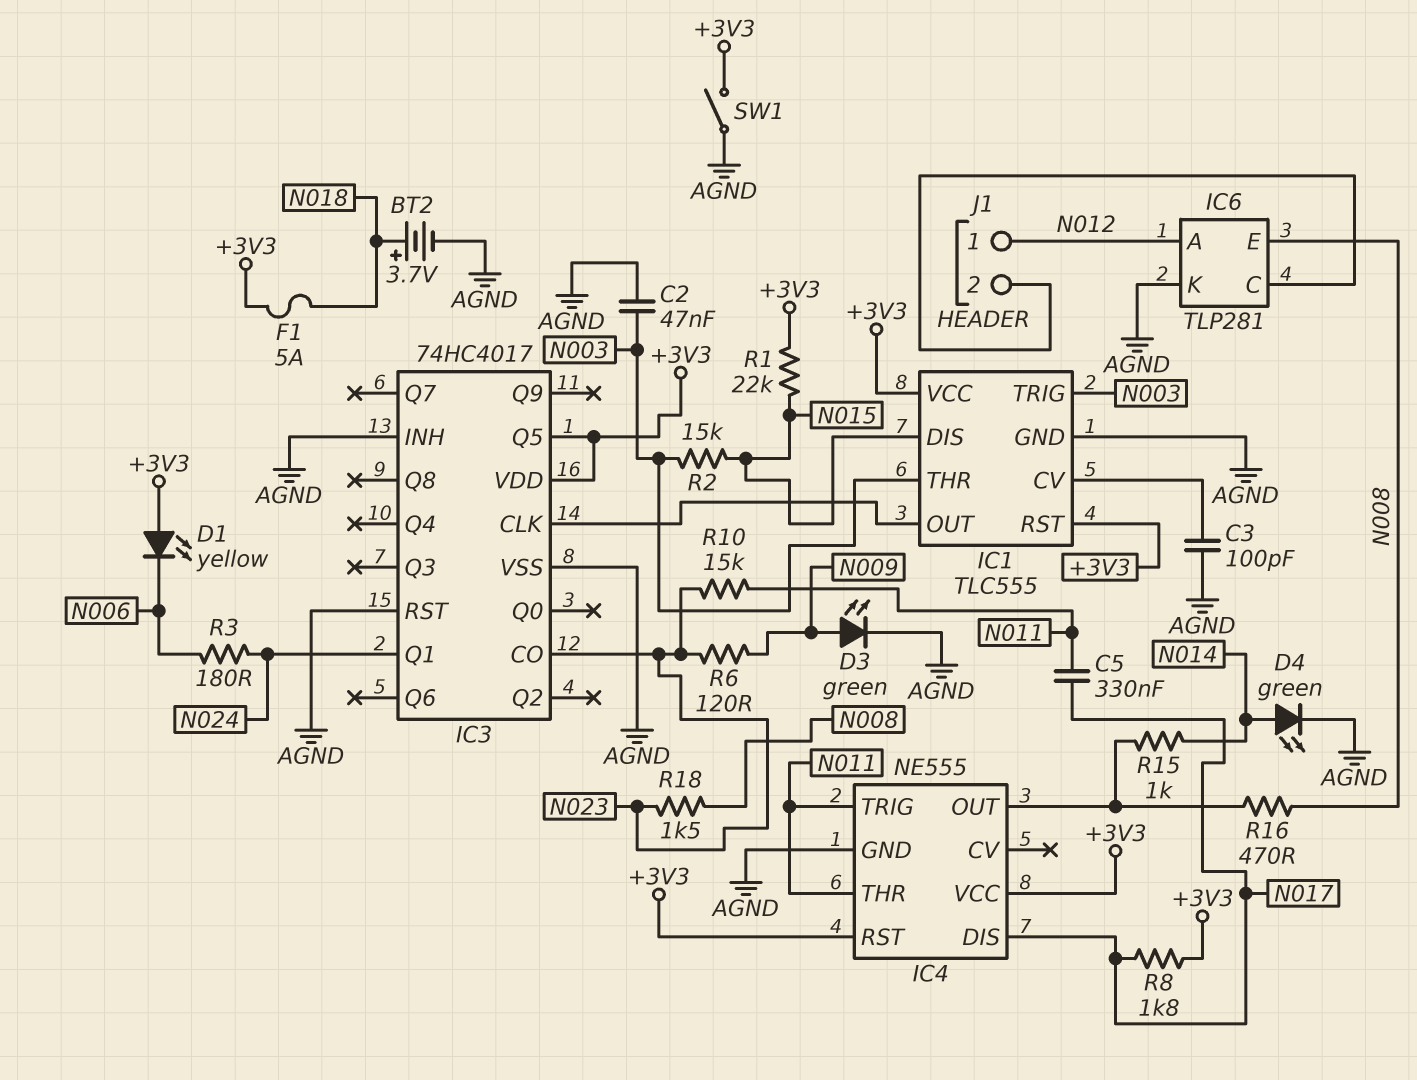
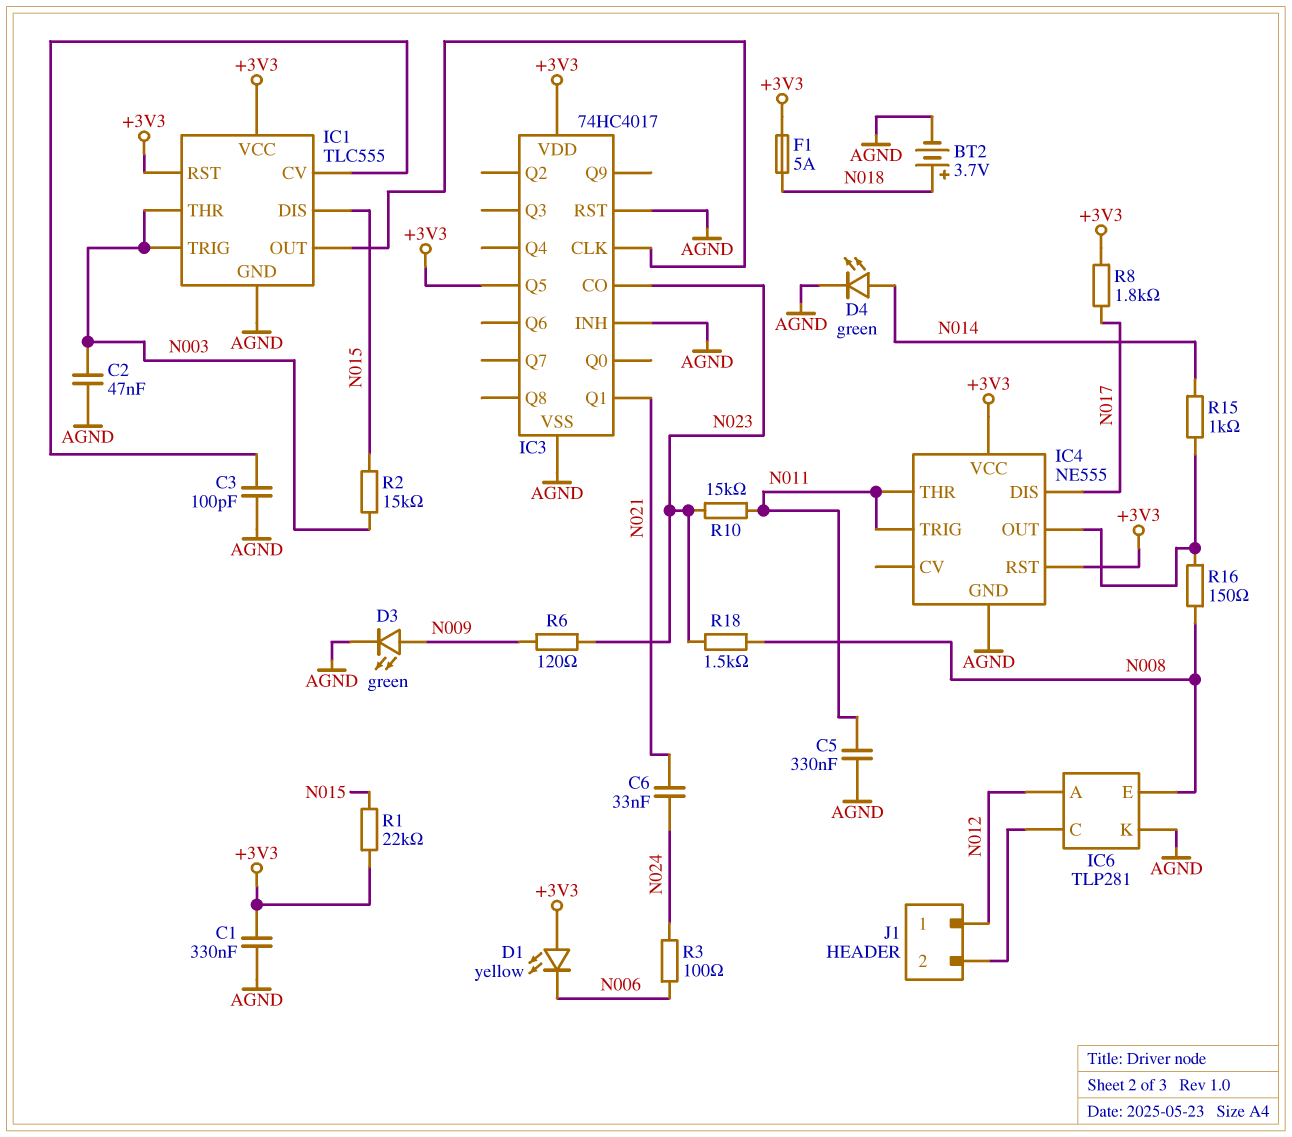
C1: none -> 330nF (+3V3, AGND)
C5: 330nF (N011, N017) -> 330nF (AGND, N011)
C6: none -> 33nF (N021, N024)
IC3 pin Q1: N024 -> N021
R3: 180 (N006, N024) -> 100 (N006, N024)
R16: 470 (IC4/OUT, N008) -> 150 (IC4/OUT, N008)
SW1: switch (+3V3, AGND) -> none

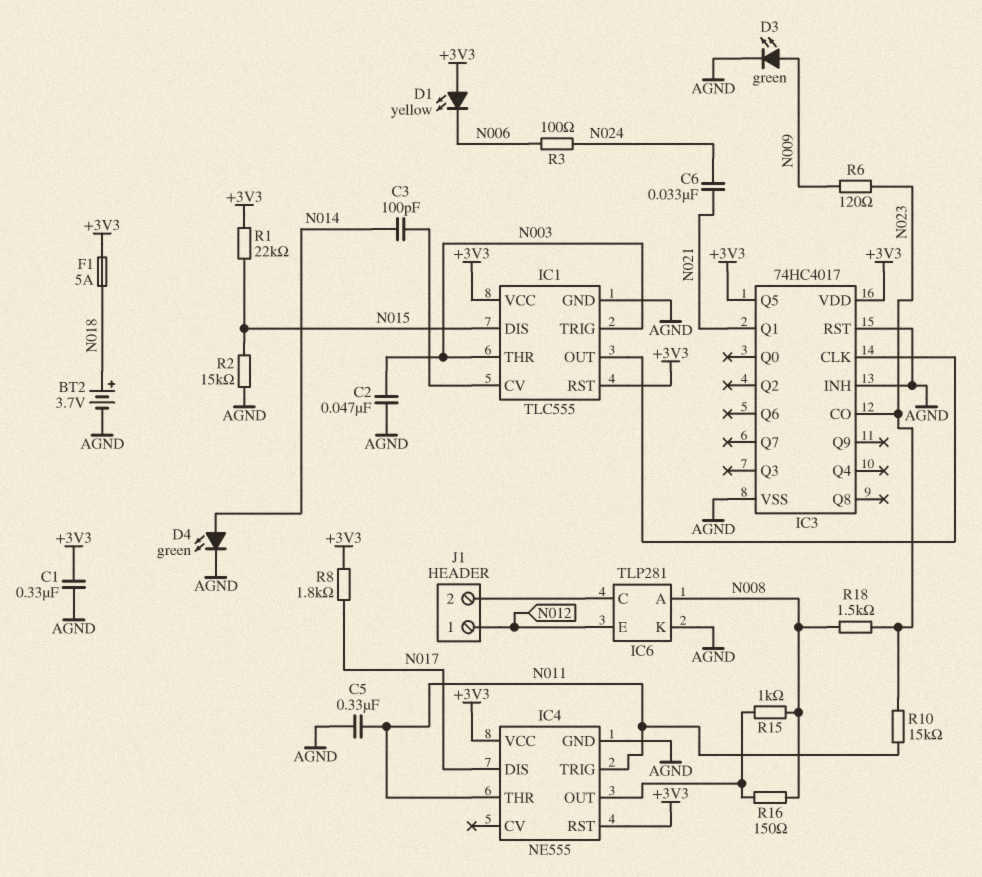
C3: 100pF (AGND, IC1/CV) -> 100pF (IC1/CV, N014)
IC6 pin A: N012 -> N008
IC6 pin E: N008 -> N012
R2: 15k (N003, N015) -> 15k (AGND, N015)
R15: 1k (IC4/OUT, N014) -> 1k (IC4/OUT, N008)

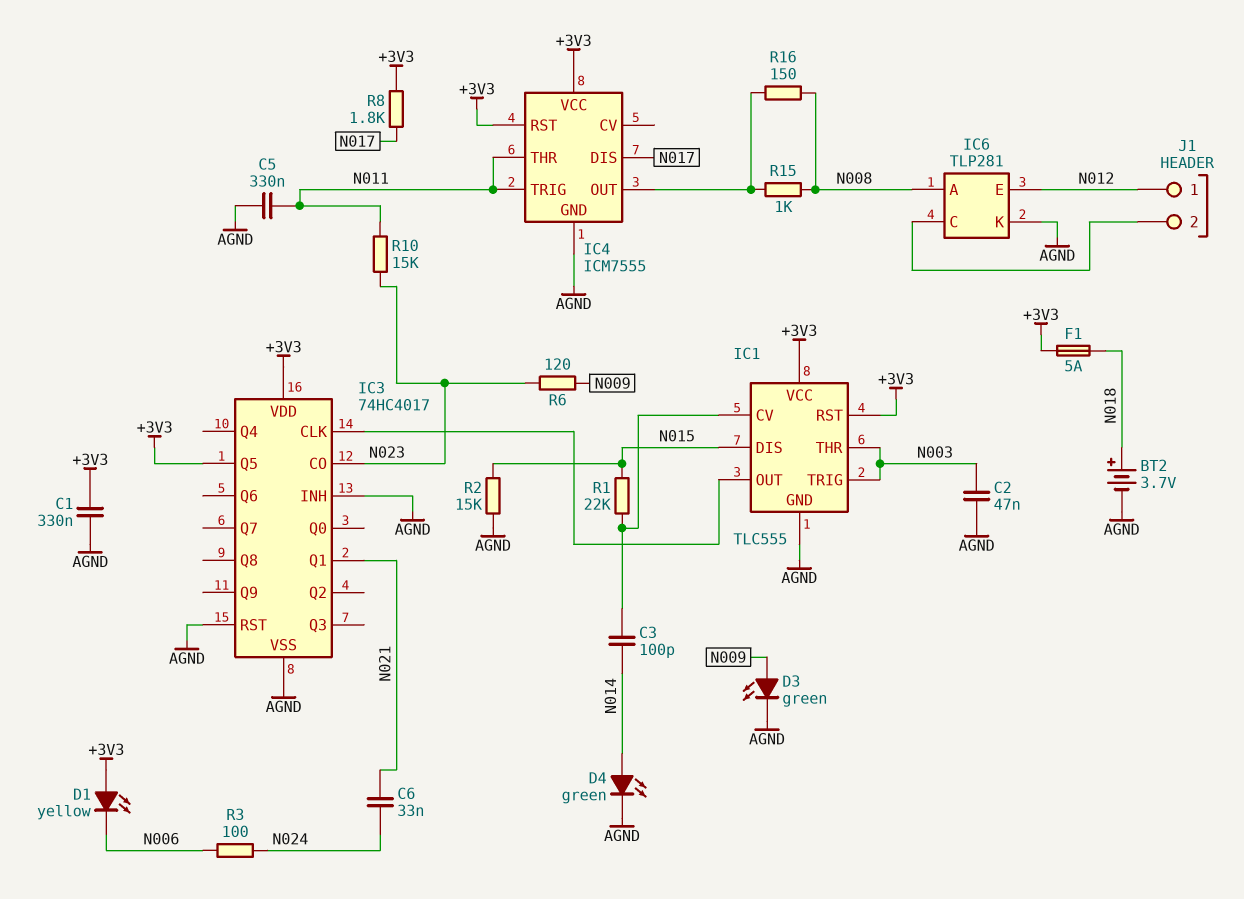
IC4: NE555 -> ICM7555
R1: 22k (+3V3, N015) -> 22k (IC1/CV, N015)
R18: 1.5k (N008, N023) -> none

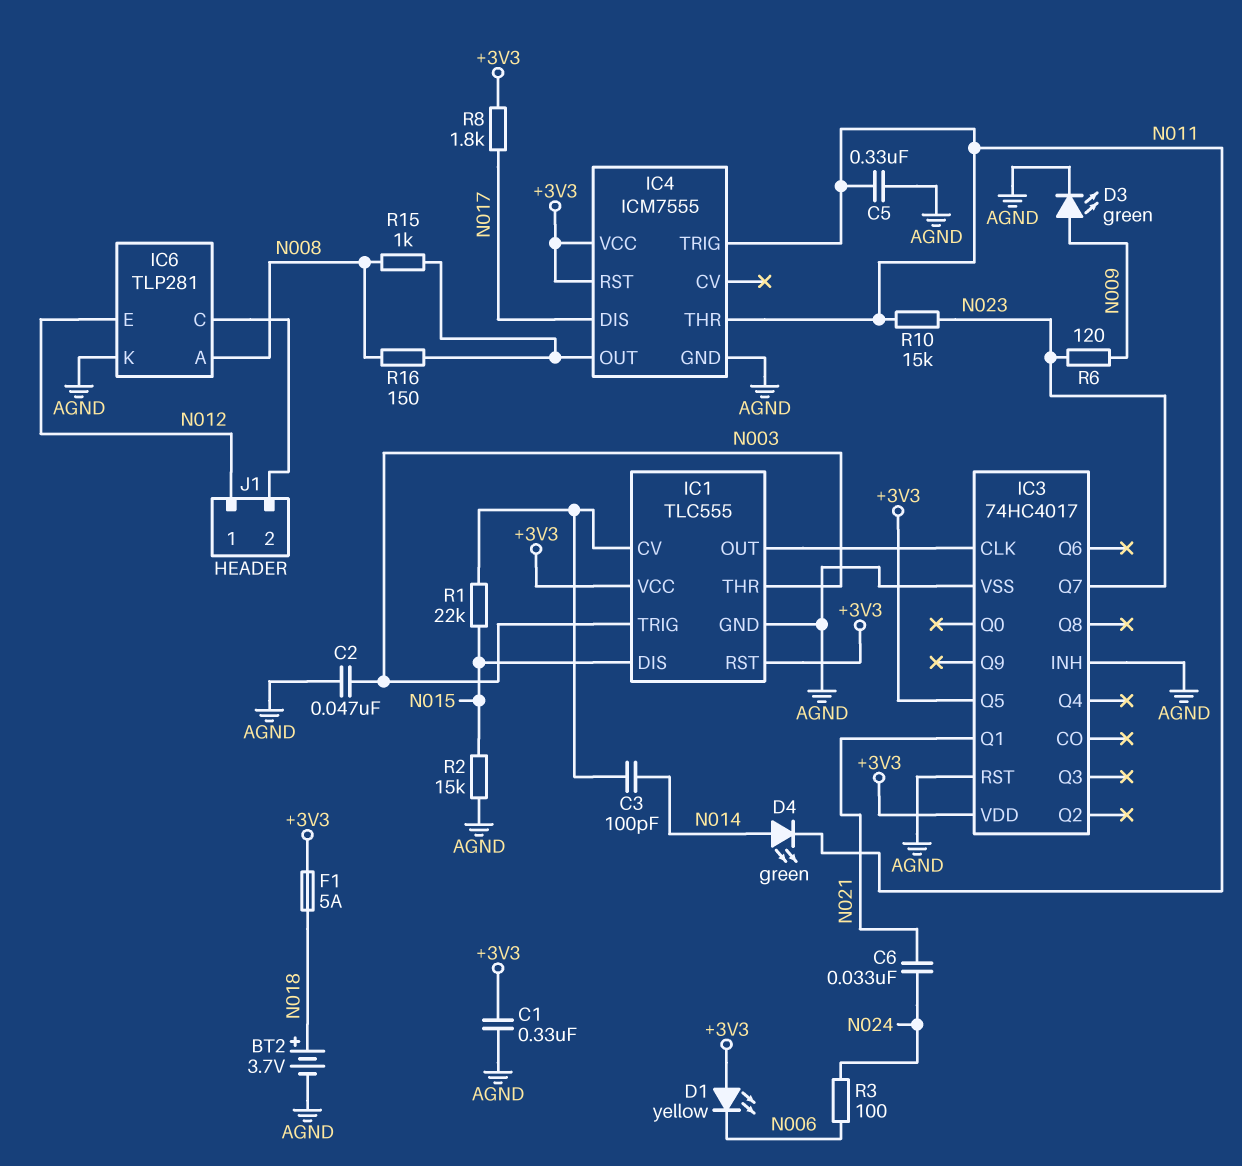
D4: LED green (A N014, K AGND) -> LED green (A N014, K N011)
IC3 pin CO: N023 -> none
IC3 pin Q7: none -> N023

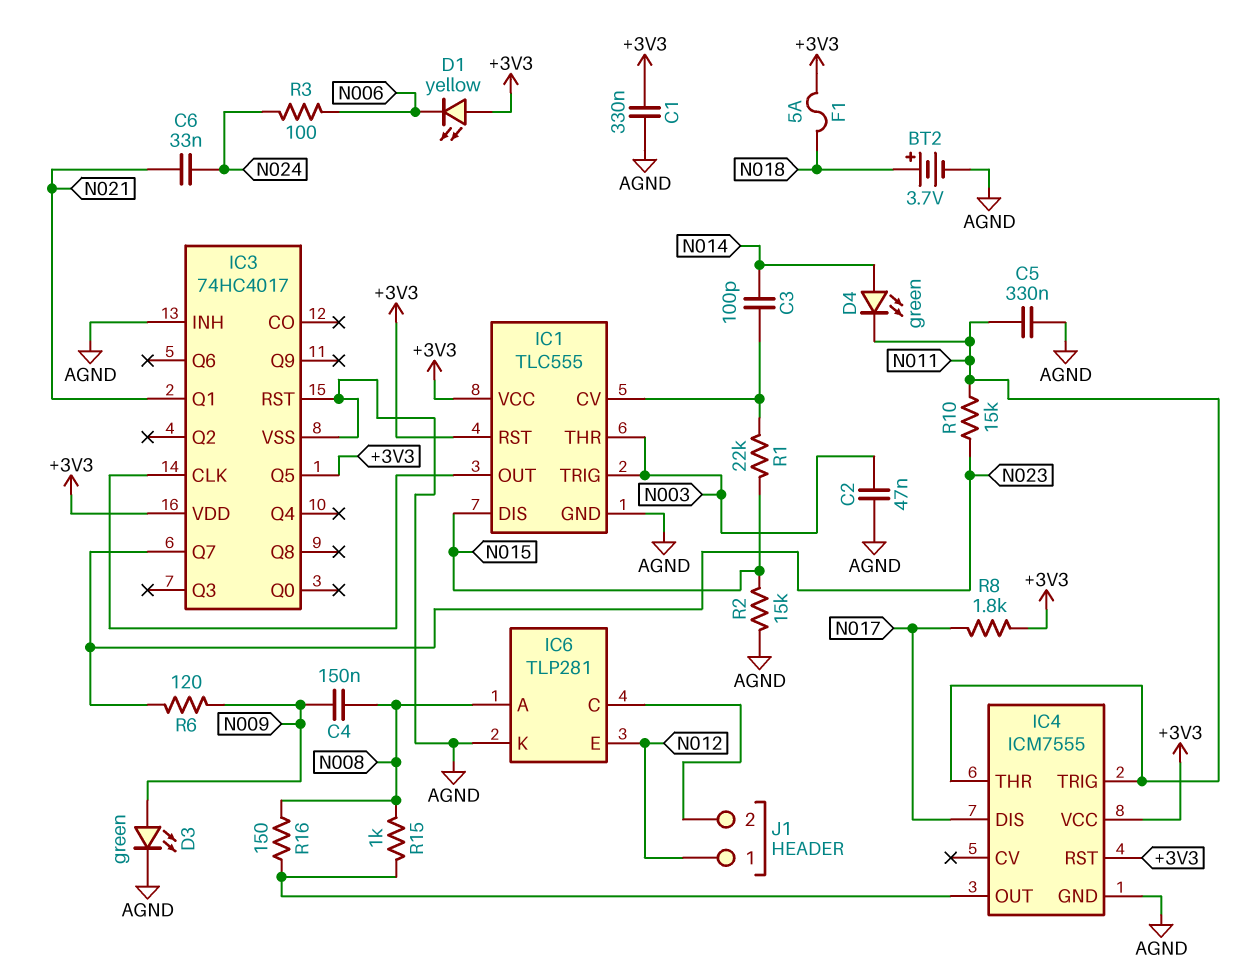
C4: none -> 150nF (N008, N009)

